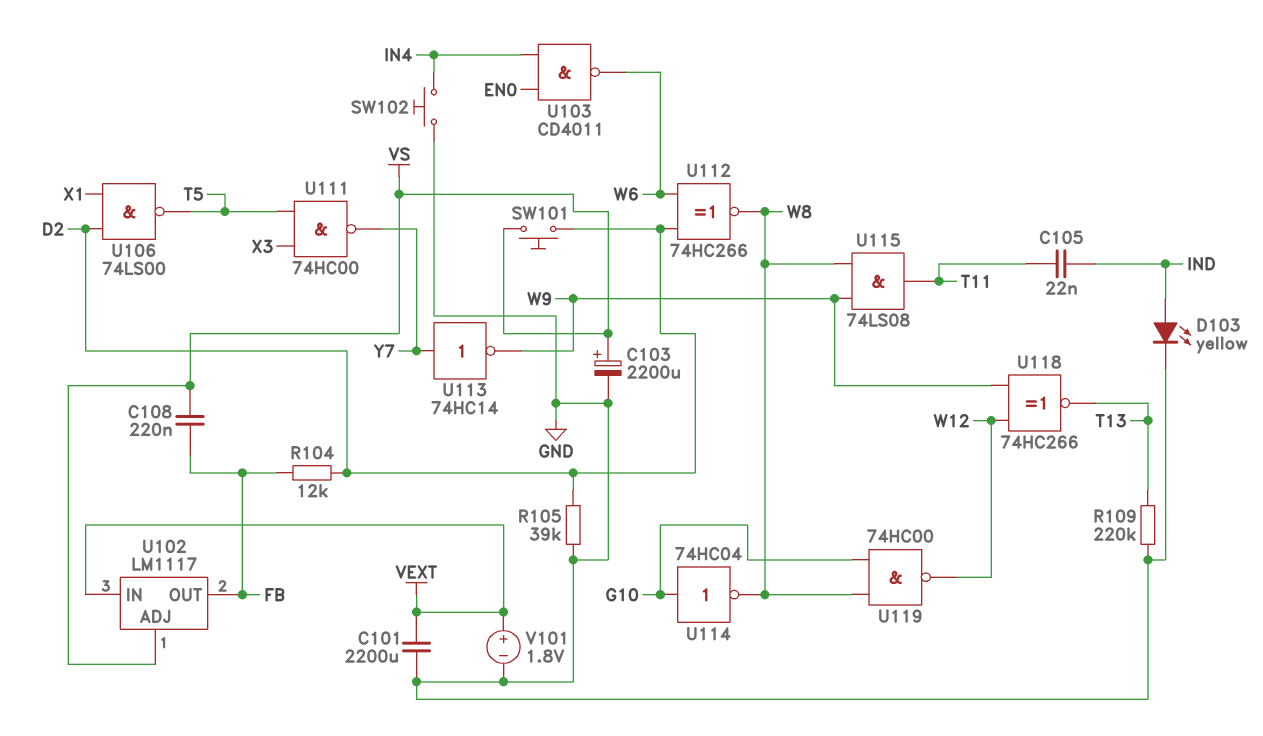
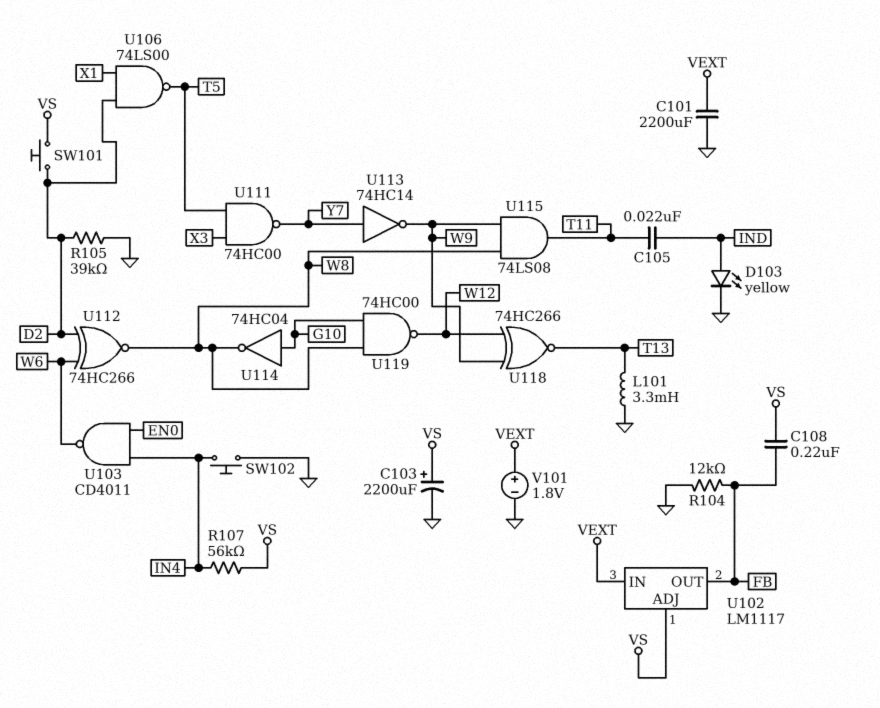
L101: none -> 3.3mH (GND, T13)
R104: 12k (D2, FB) -> 12k (FB, GND)
R107: none -> 56k (IN4, VS)
R109: 220k (GND, T13) -> none

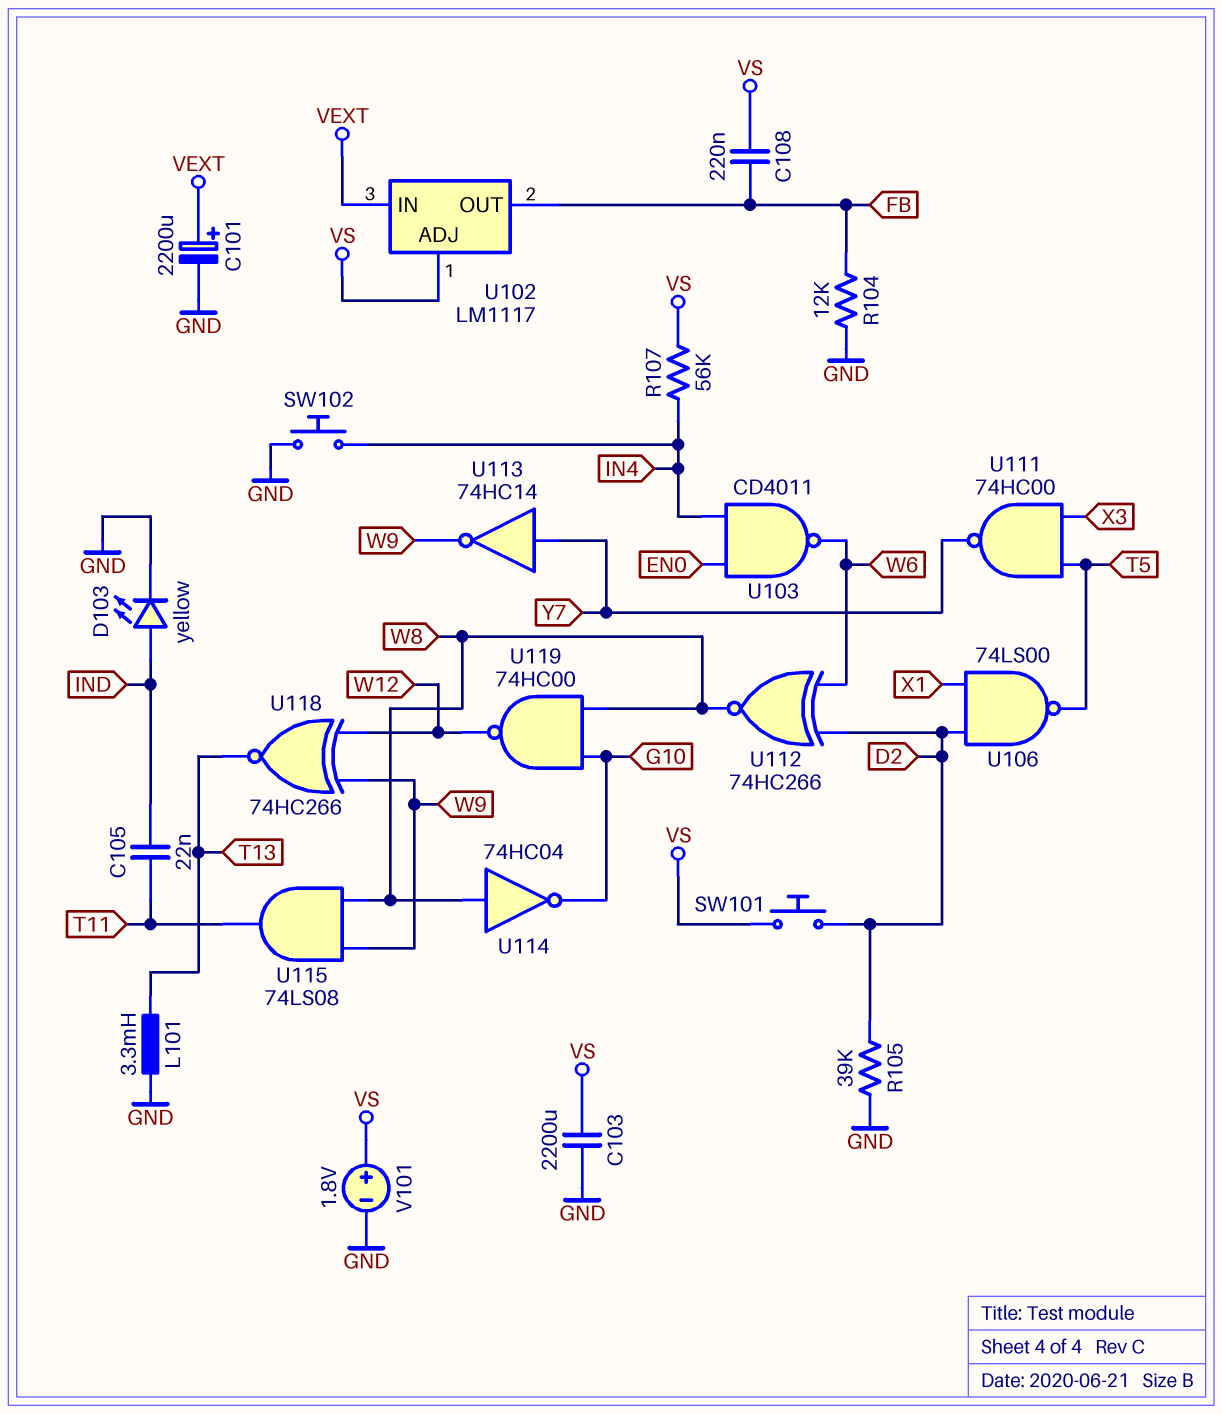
C101: 2200uF (GND, VEXT) -> 2200uF (plus VEXT, minus GND)
C103: 2200uF (plus VS, minus GND) -> 2200uF (GND, VS)
U114: NOT 74HC04 (in G10, out W8) -> NOT 74HC04 (in W8, out G10)
V101: 1.8V (plus VEXT, minus GND) -> 1.8V (plus VS, minus GND)

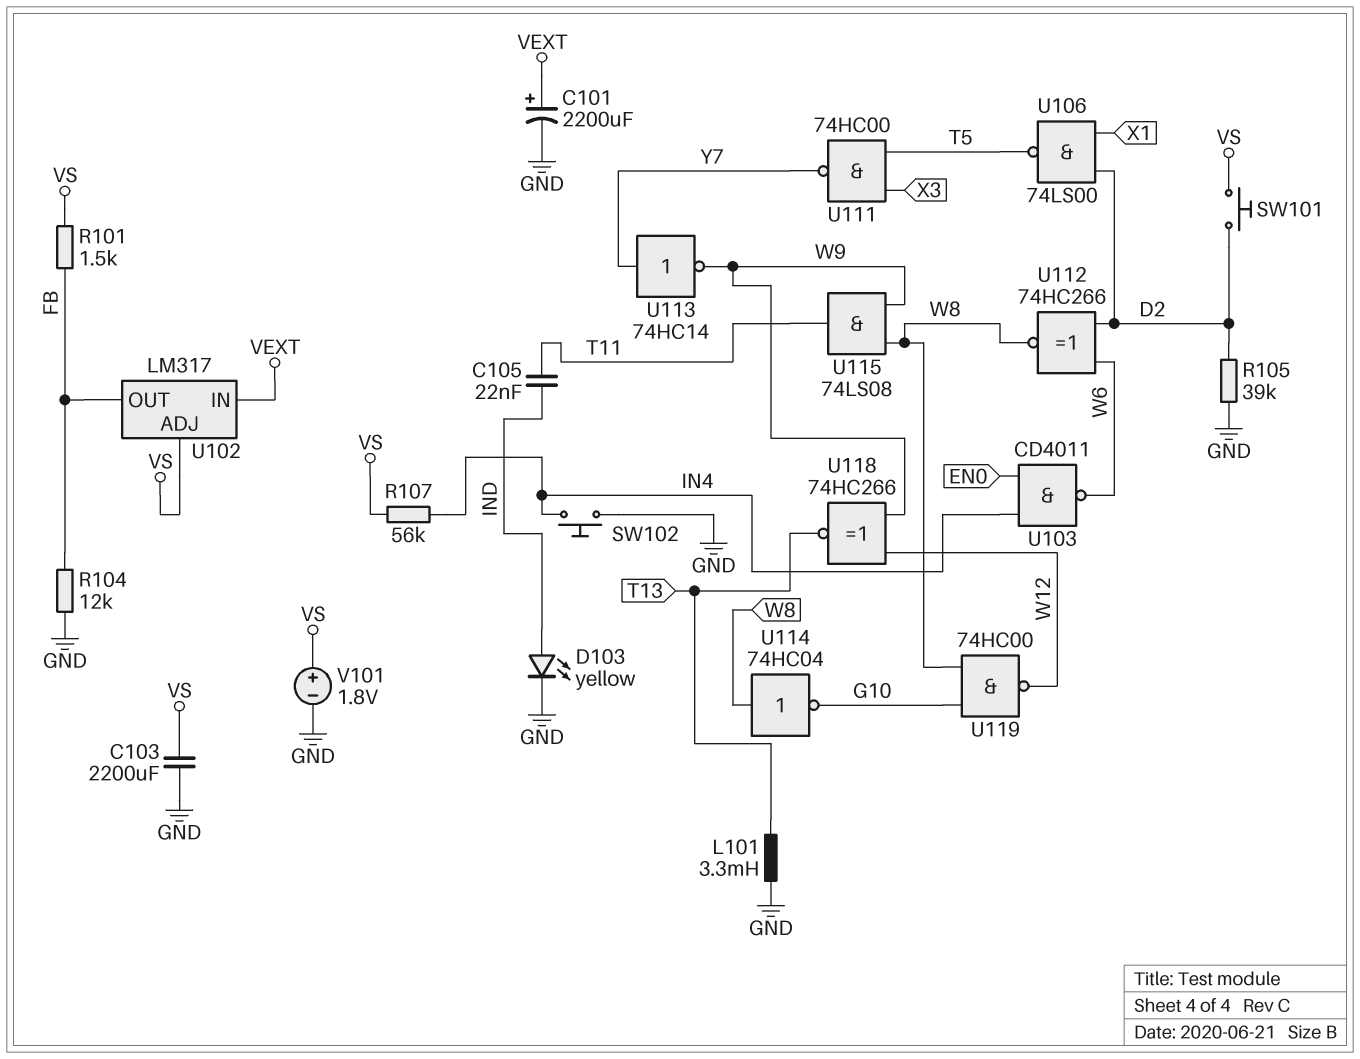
C108: 220nF (FB, VS) -> none
R101: none -> 1.5k (FB, VS)
U102: LM1117 -> LM317

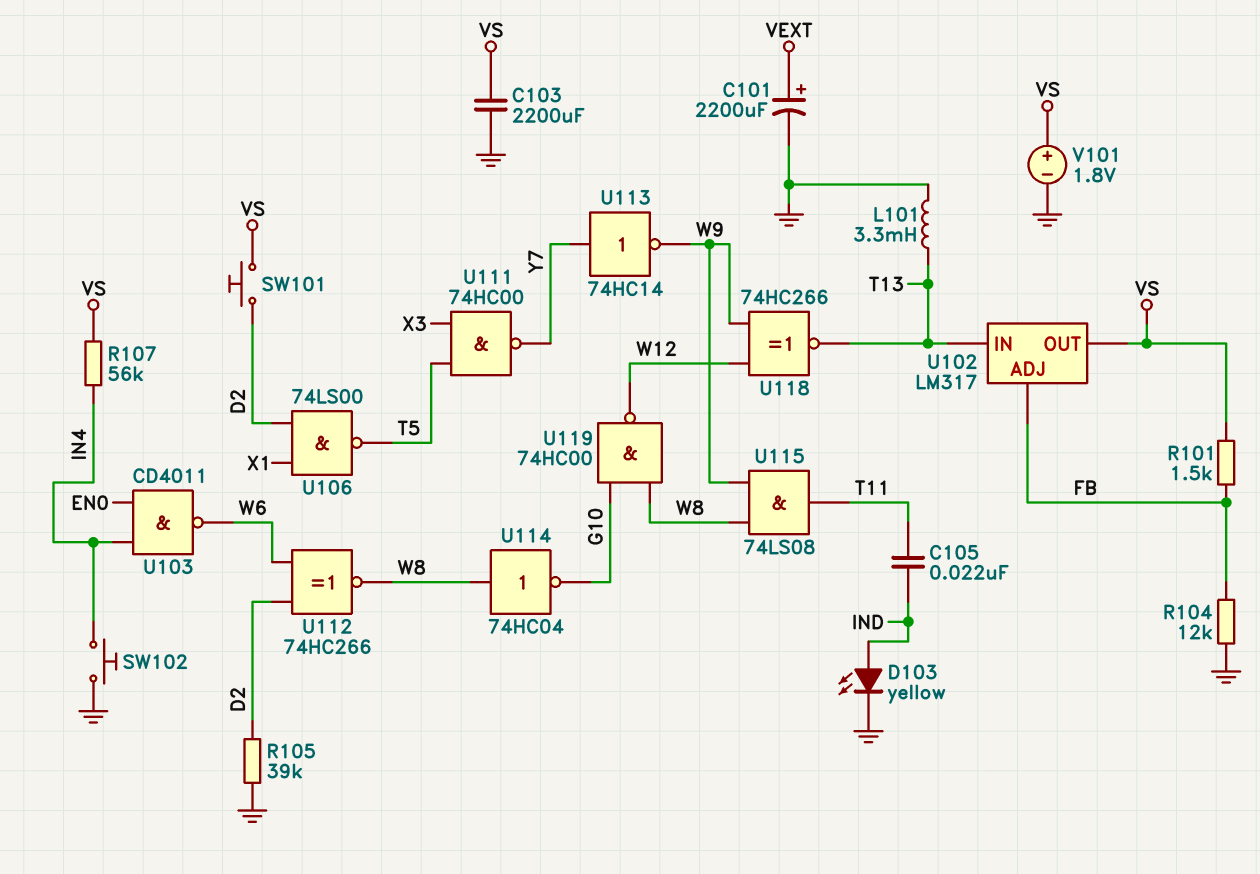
U102 pin ADJ: VS -> FB
U102 pin IN: VEXT -> T13
U102 pin OUT: FB -> VS

